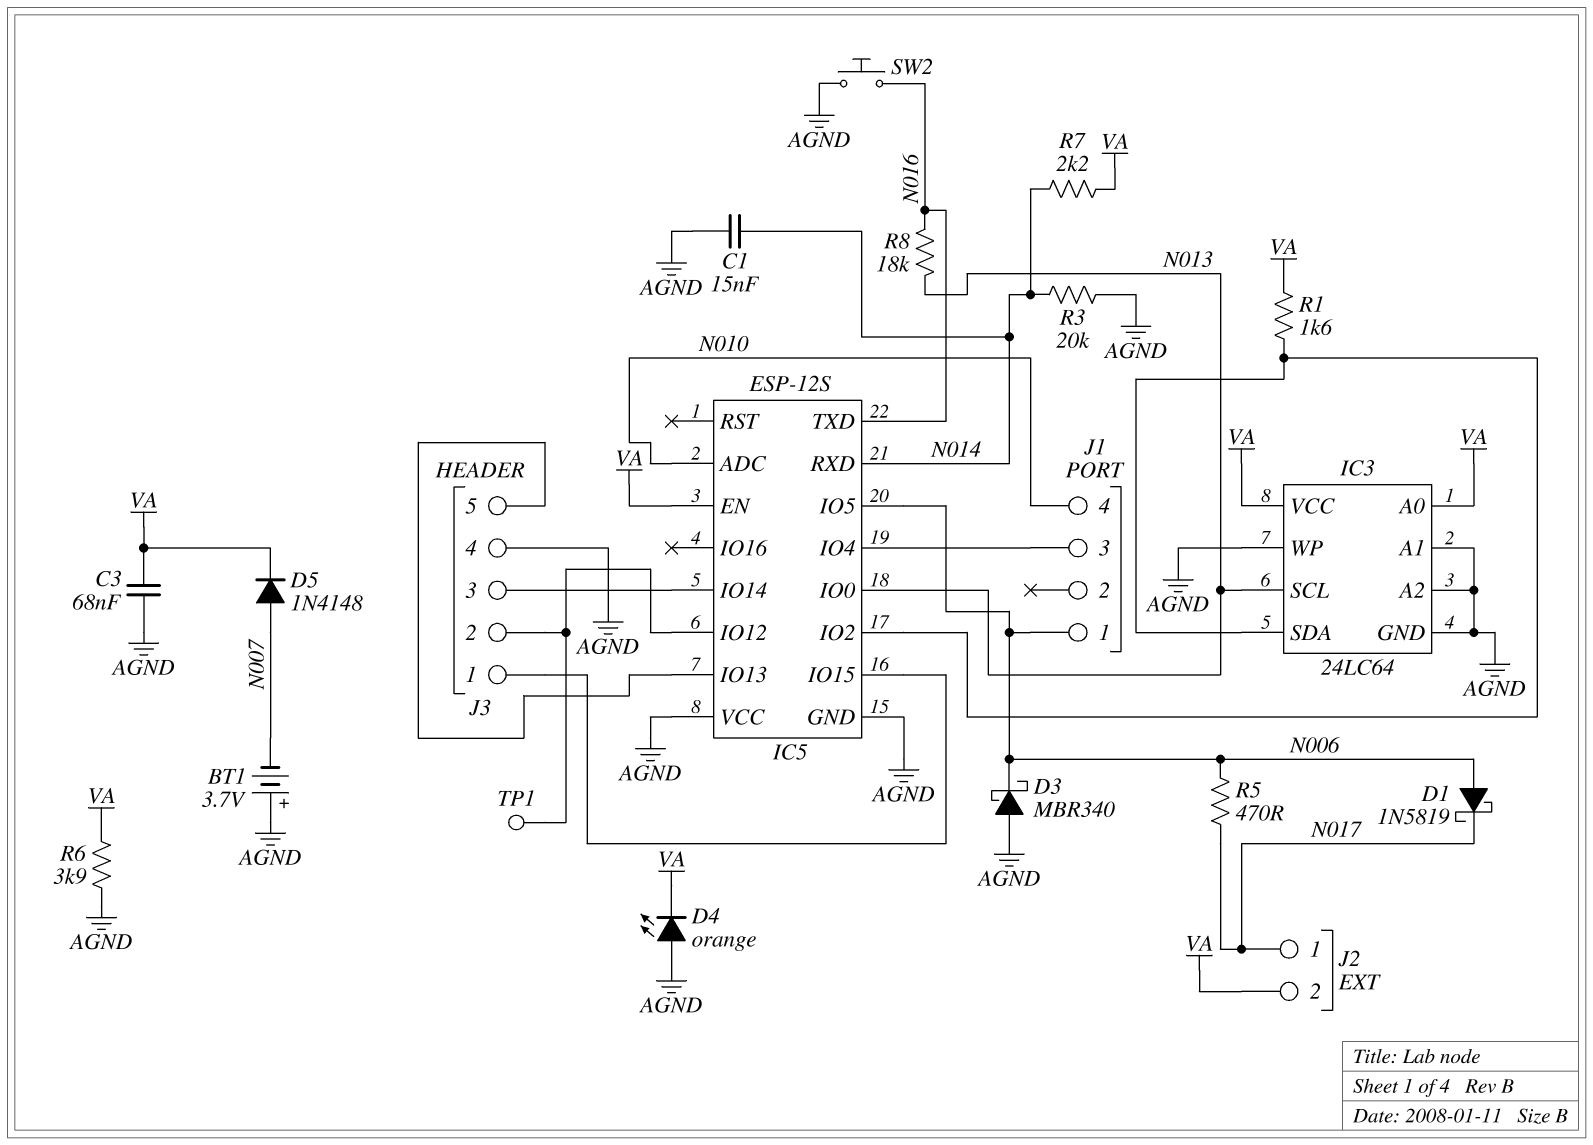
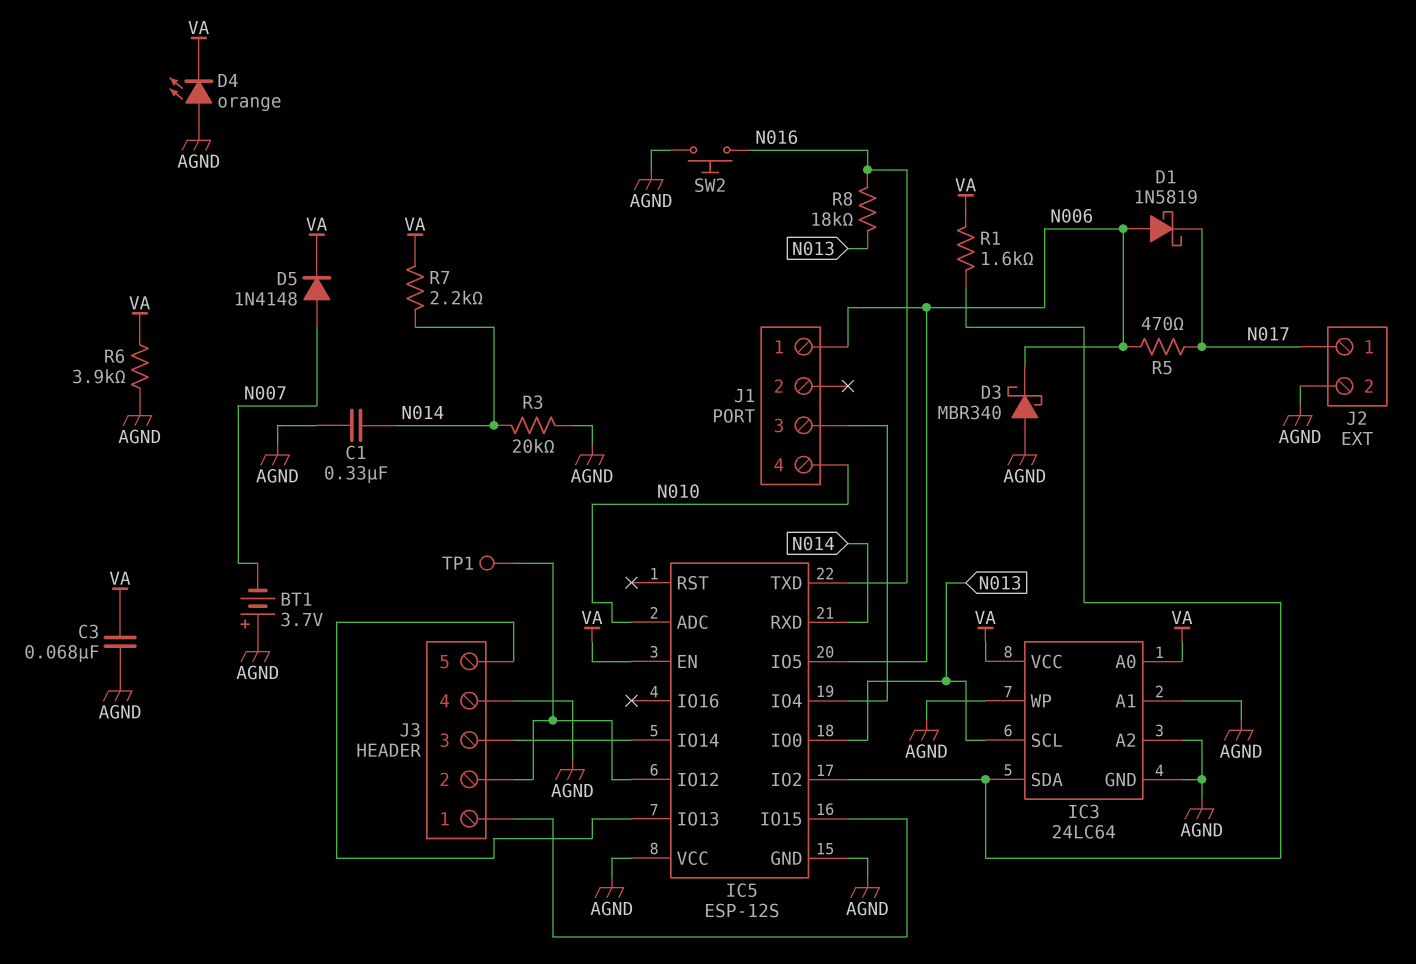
C1: 15nF (AGND, N014) -> 330nF (AGND, N014)
J2 pin 2: VA -> AGND

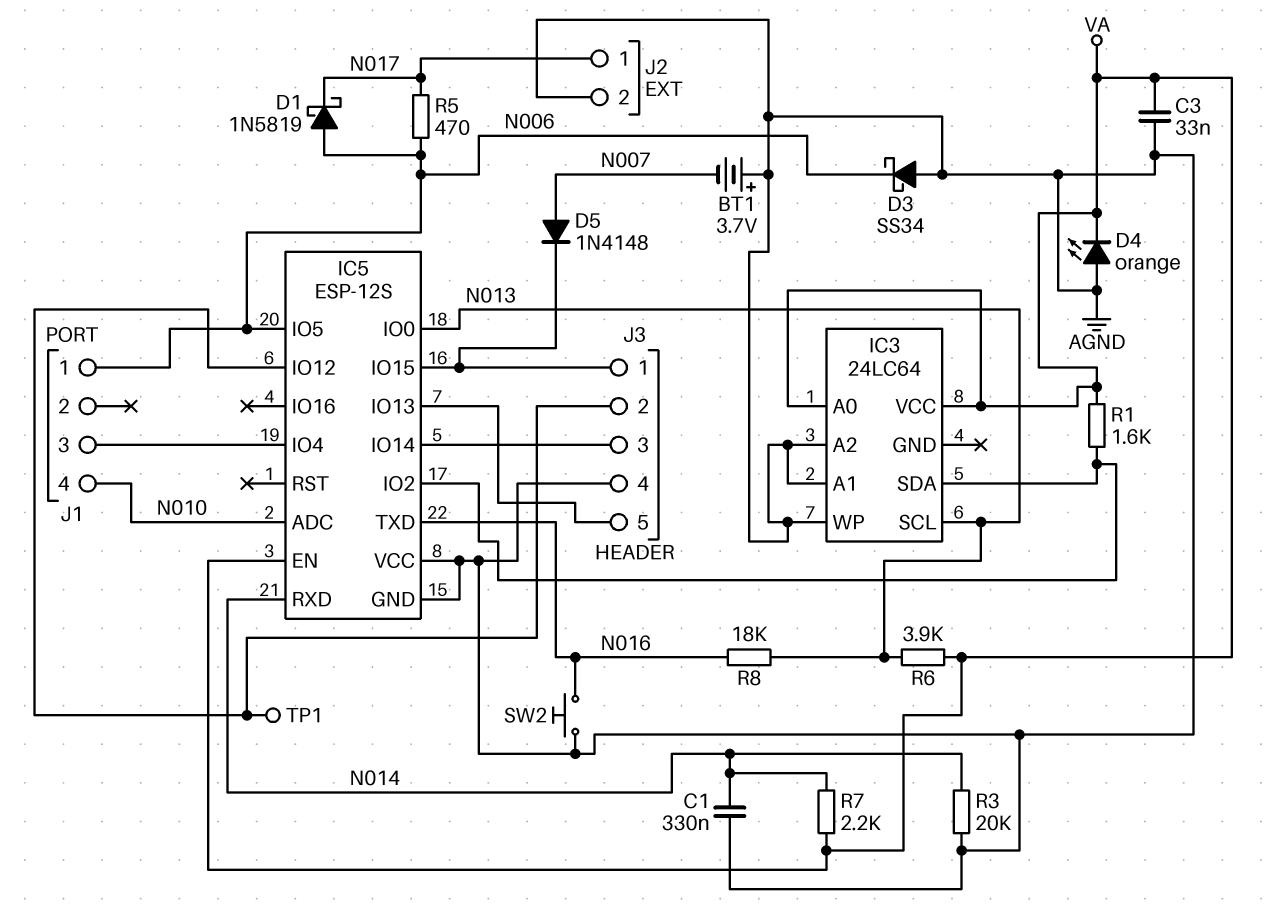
C3: 68nF (AGND, VA) -> 33nF (AGND, VA)
D3: schottky MBR340 (A AGND, K N006) -> schottky SS34 (A AGND, K N006)
D5: diode 1N4148 (A N007, K VA) -> diode 1N4148 (A N007, K IC5/IO15)
IC3 pin GND: AGND -> none
R6: 3.9k (AGND, VA) -> 3.9k (N013, VA)

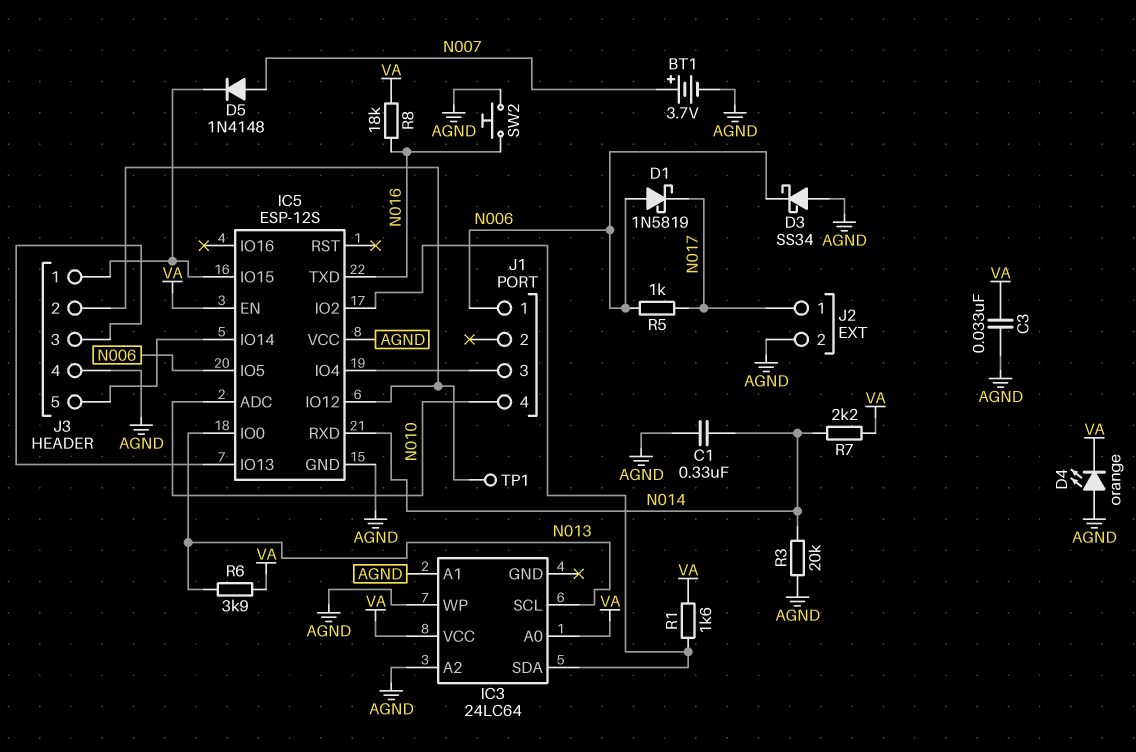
BT1: 3.7V (plus AGND, minus N007) -> 3.7V (plus N007, minus AGND)
J3 pin 3: IC5/IO14 -> IC5/IO13
J3 pin 5: IC5/IO13 -> IC5/IO14
R5: 470 (N006, N017) -> 1k (N006, N017)
R8: 18k (N013, N016) -> 18k (N016, VA)

